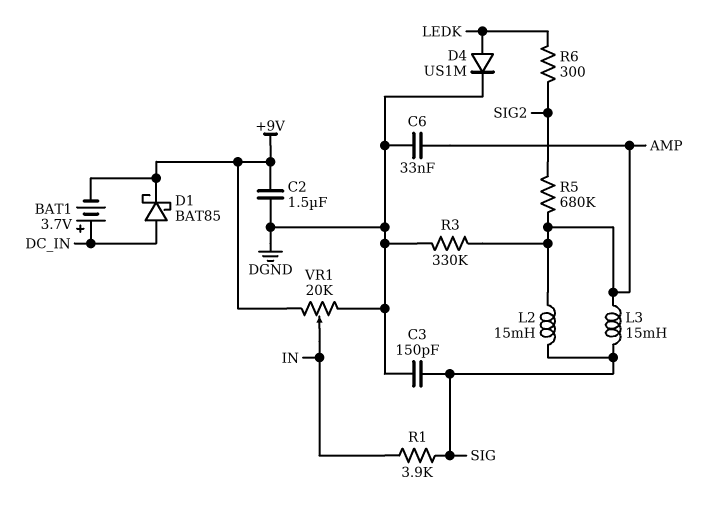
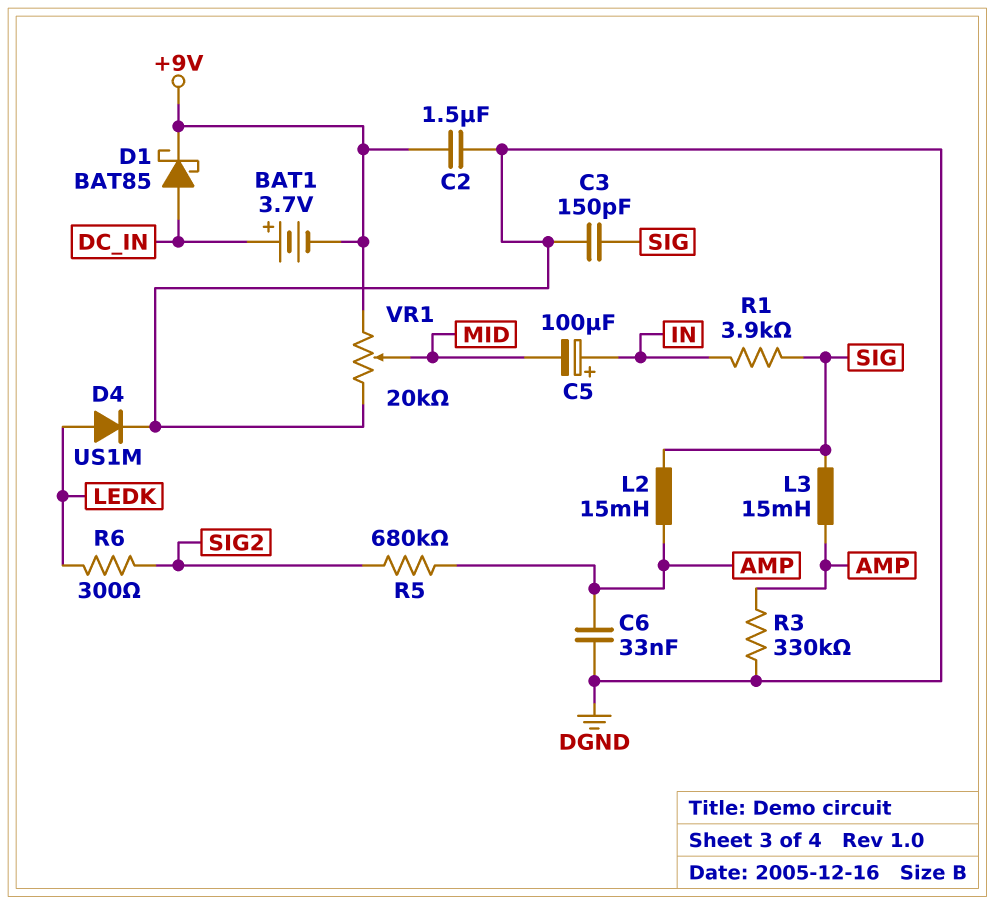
C5: none -> 100uF (plus IN, minus MID)
VR1: 20k (+9V, DGND, wiper IN) -> 20k (+9V, DGND, wiper MID)

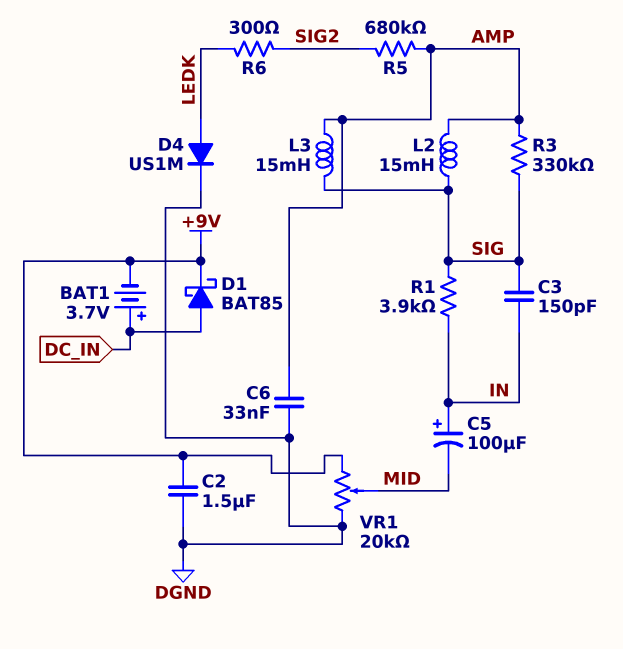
C3: 150pF (DGND, SIG) -> 150pF (IN, SIG)
R3: 330k (AMP, DGND) -> 330k (AMP, SIG)

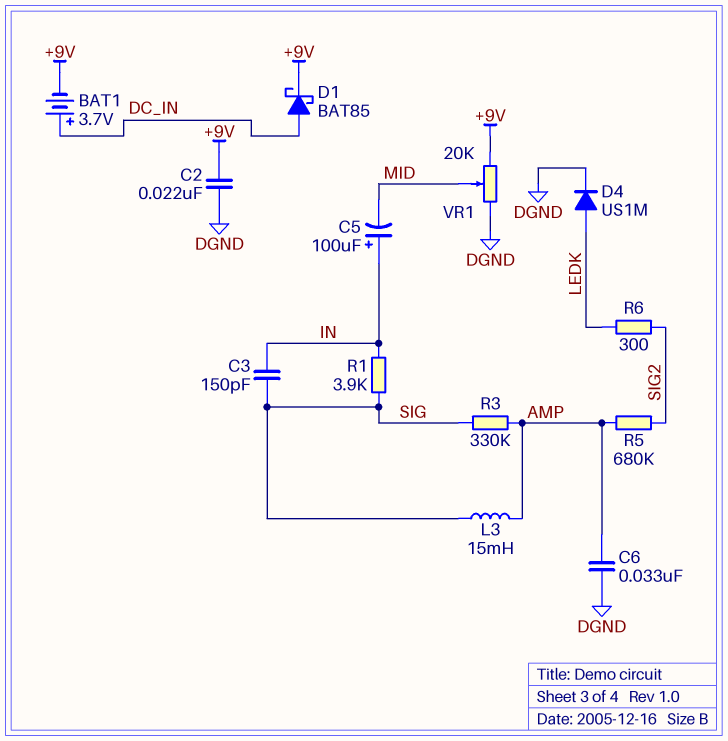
C2: 1.5uF (+9V, DGND) -> 22nF (+9V, DGND)
L2: 15mH (AMP, SIG) -> none

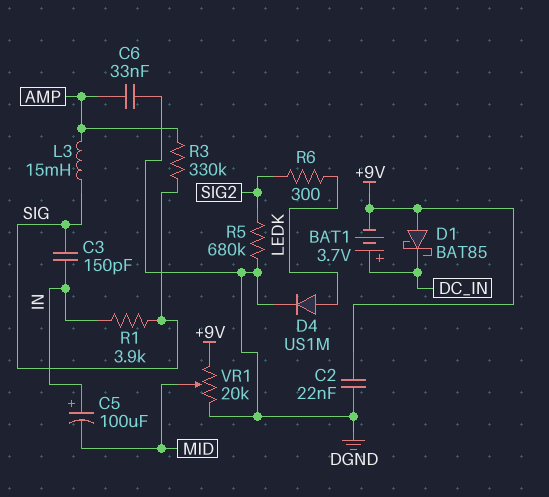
D1: schottky BAT85 (A DC_IN, K +9V) -> schottky BAT85 (A +9V, K DC_IN)
R5: 680k (AMP, SIG2) -> 680k (DGND, SIG2)

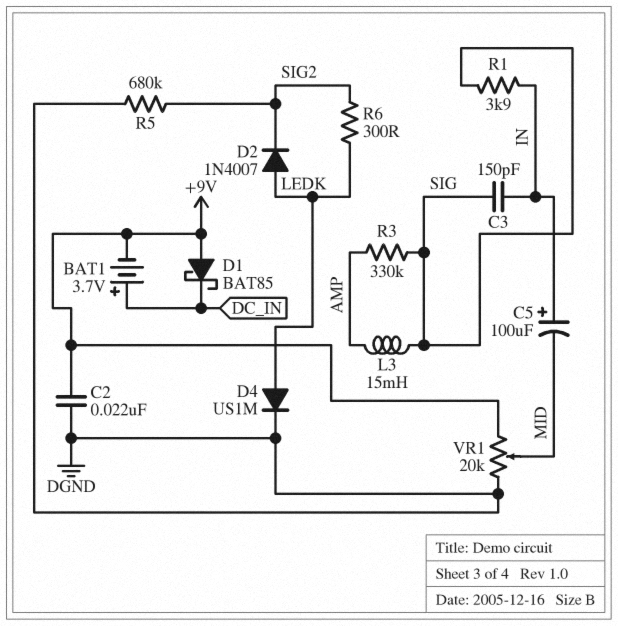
C6: 33nF (AMP, DGND) -> none
D2: none -> diode 1N4007 (A LEDK, K SIG2)

